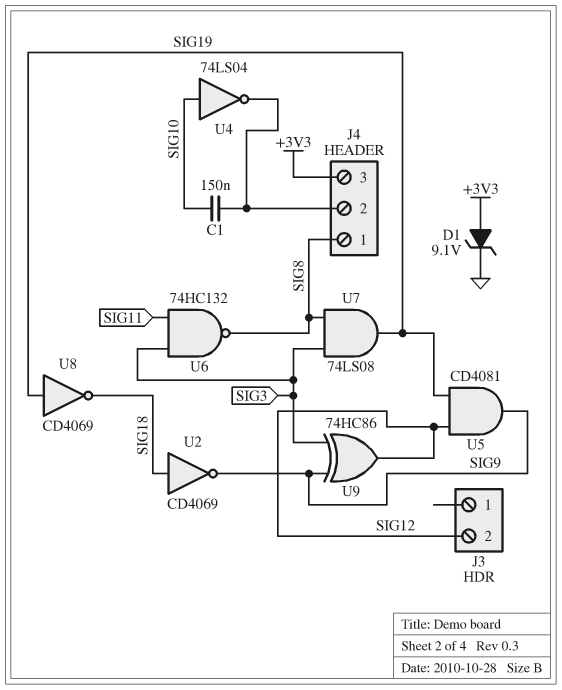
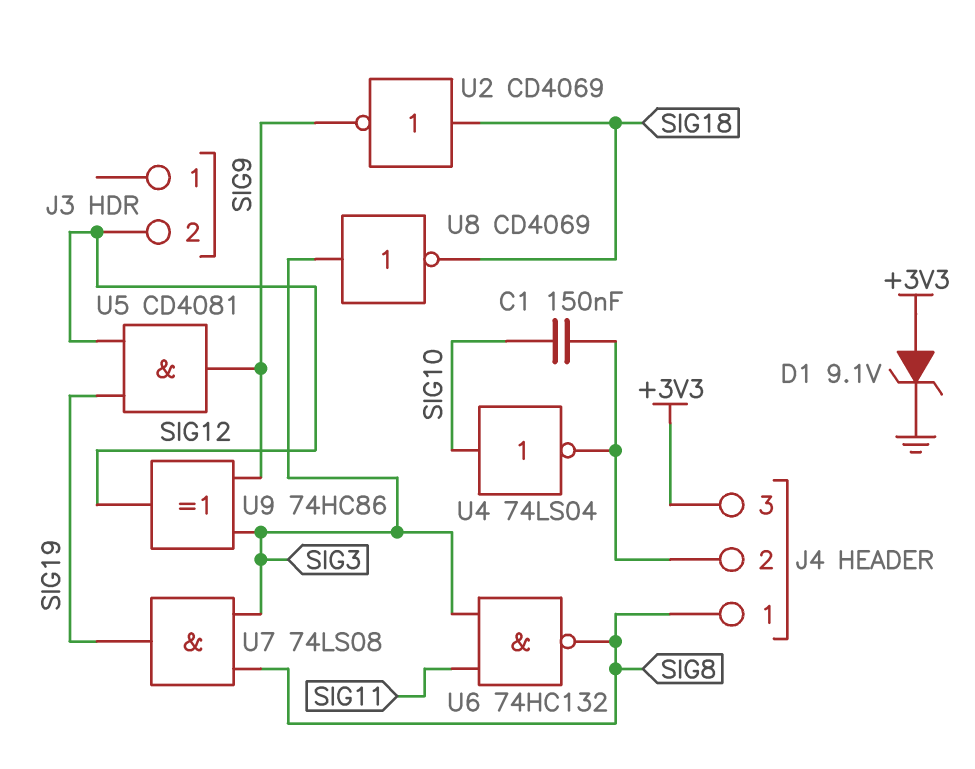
U8: NOT CD4069 (in SIG19, out SIG18) -> NOT CD4069 (in SIG3, out SIG18)

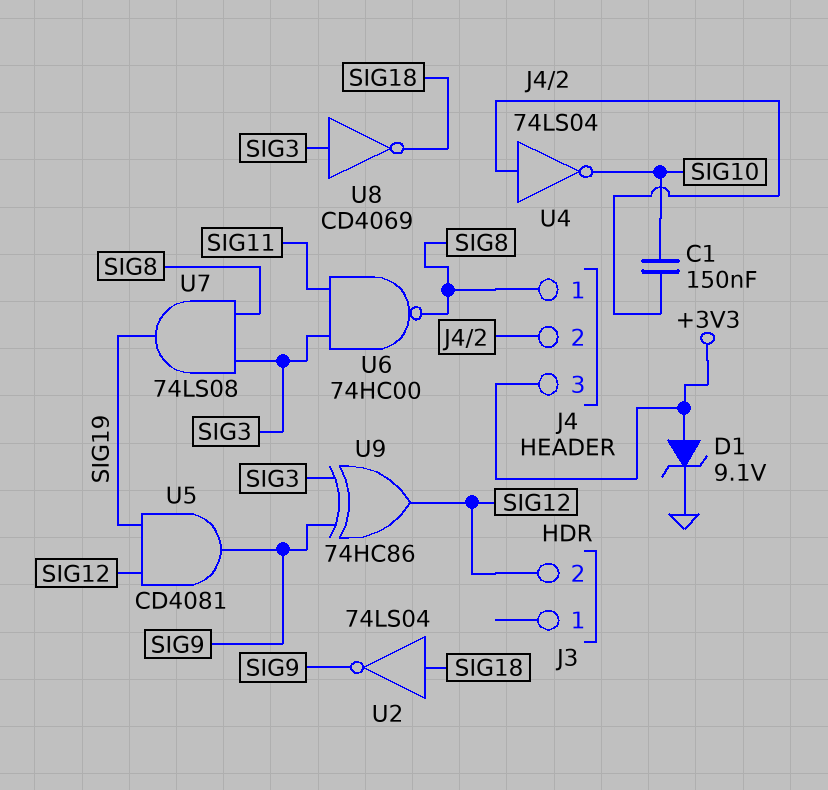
U2: NOT CD4069 (in SIG18, out SIG9) -> NOT 74LS04 (in SIG18, out SIG9)
U4: NOT 74LS04 (in SIG10, out J4/2) -> NOT 74LS04 (in J4/2, out SIG10)
U6: NAND 74HC132 (in SIG3, in SIG11, out SIG8) -> NAND 74HC00 (in SIG3, in SIG11, out SIG8)

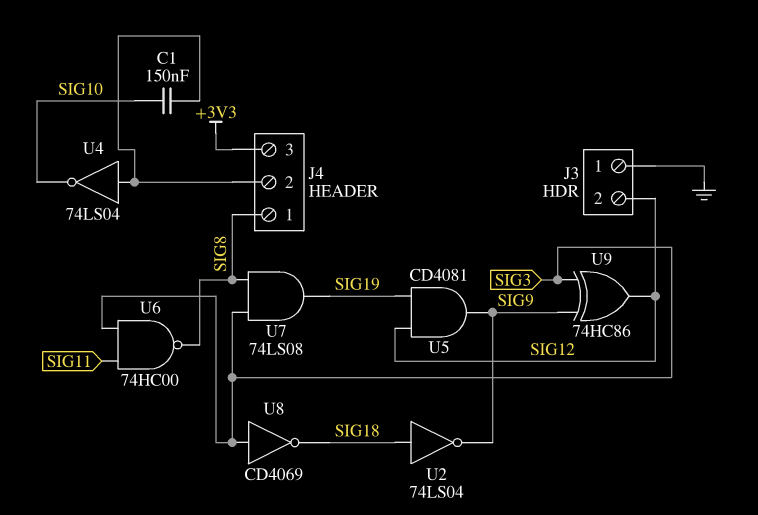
D1: zener 9.1V (A +3V3, K GND) -> none
J3 pin 1: none -> GND

